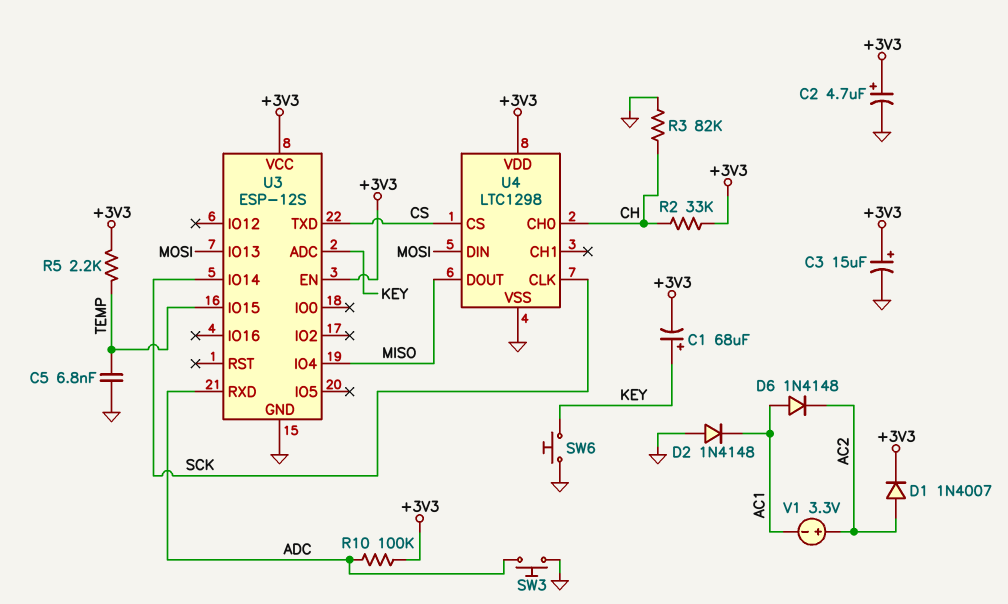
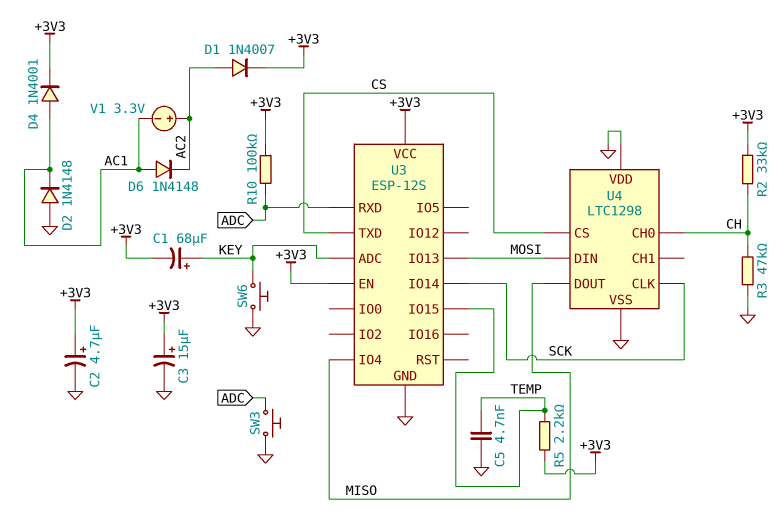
C5: 6.8nF (GND, TEMP) -> 4.7nF (GND, TEMP)
D4: none -> diode 1N4001 (A AC1, K +3V3)
R3: 82k (CH, GND) -> 47k (CH, GND)
U4 pin VDD: +3V3 -> GND

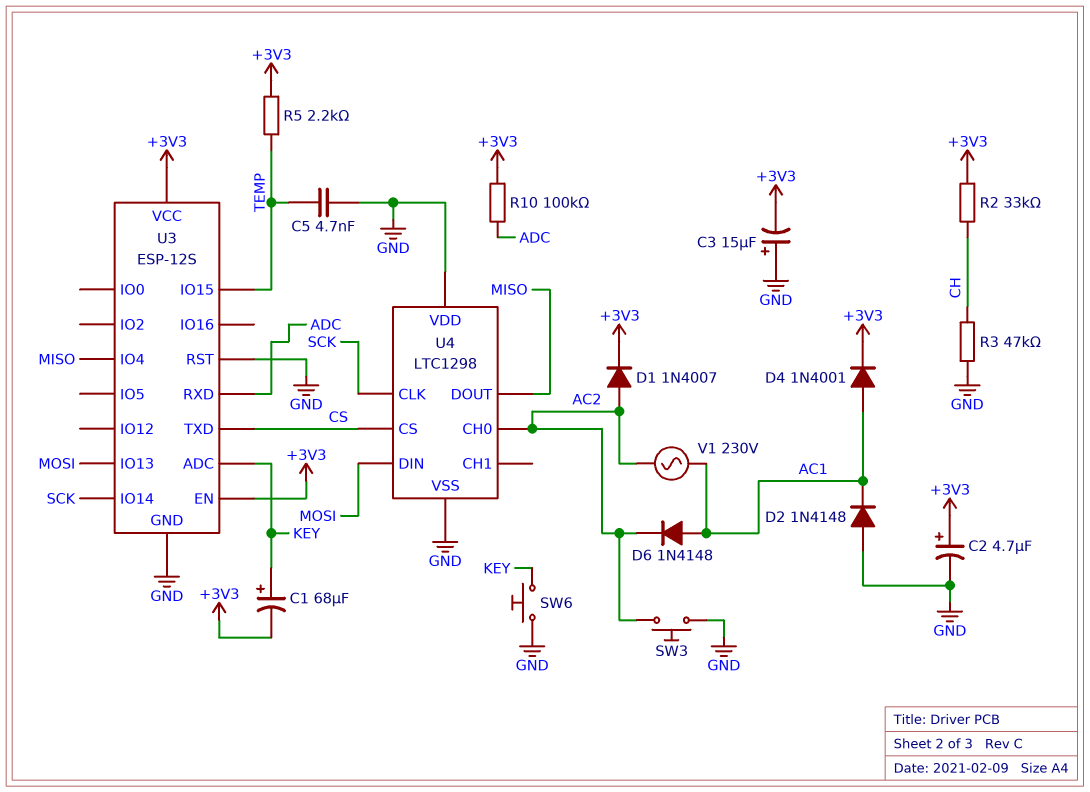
C3: 15uF (plus +3V3, minus GND) -> 15uF (plus GND, minus +3V3)
SW3: button (ADC, GND) -> button (AC2, GND)
U3 pin RST: none -> GND
U4 pin CH0: CH -> AC2
V1: 3.3V (plus AC2, minus AC1) -> AC 230V (AC1, AC2)

